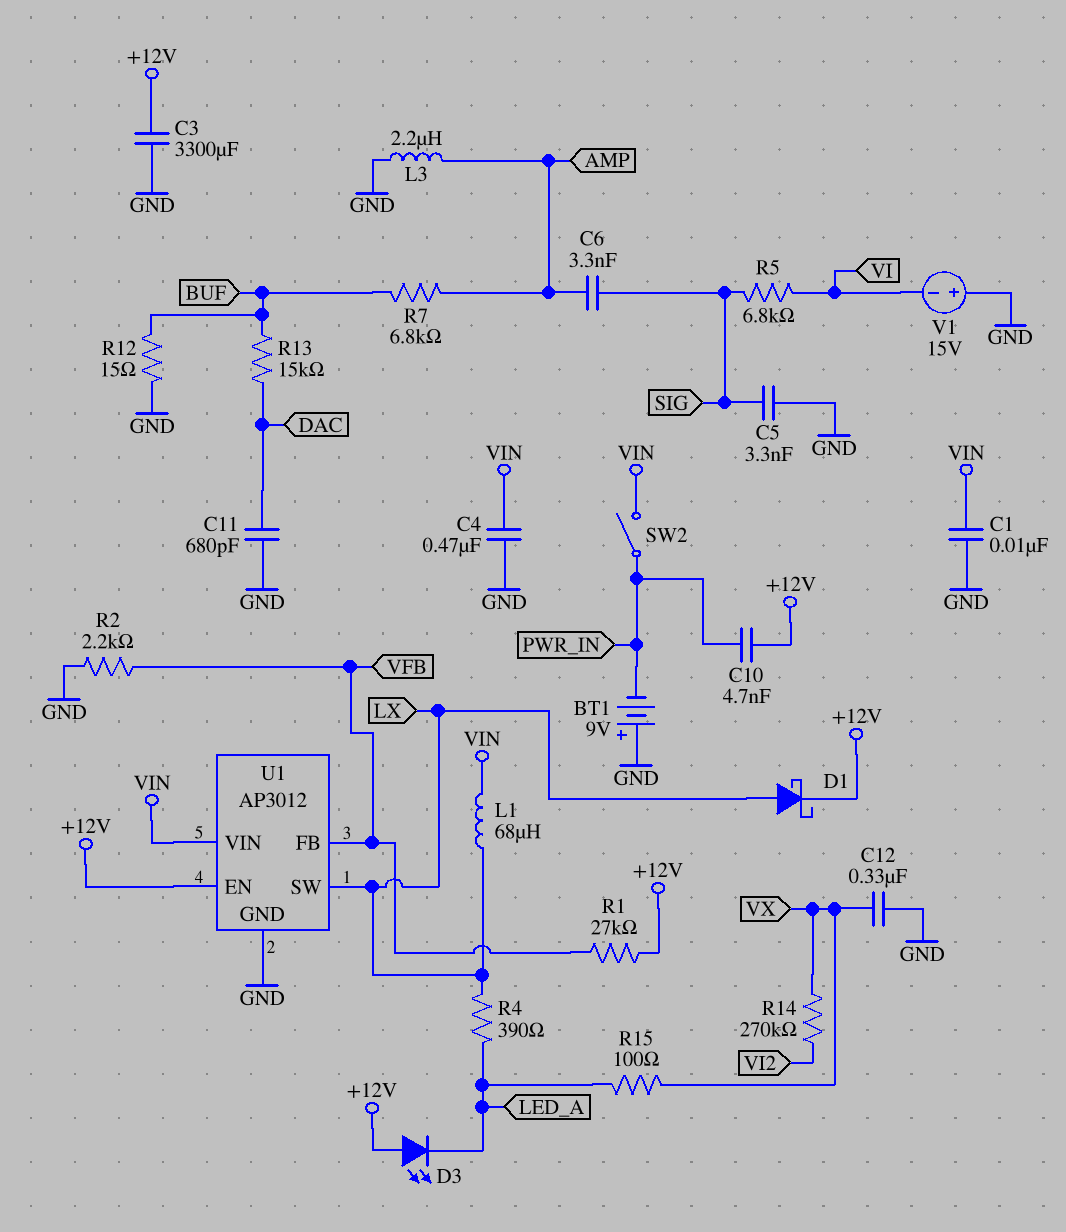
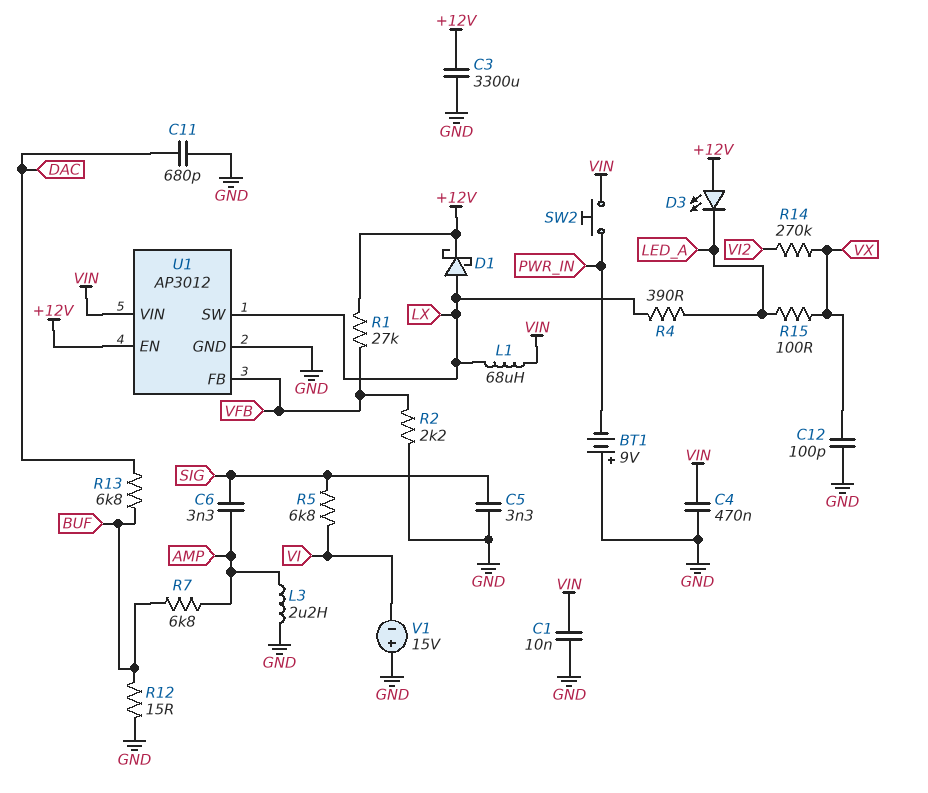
C10: 4.7nF (+12V, PWR_IN) -> none
C12: 330nF (GND, VX) -> 100pF (GND, VX)
R13: 15k (BUF, DAC) -> 6.8k (BUF, DAC)
SW2: switch (PWR_IN, VIN) -> button (PWR_IN, VIN)

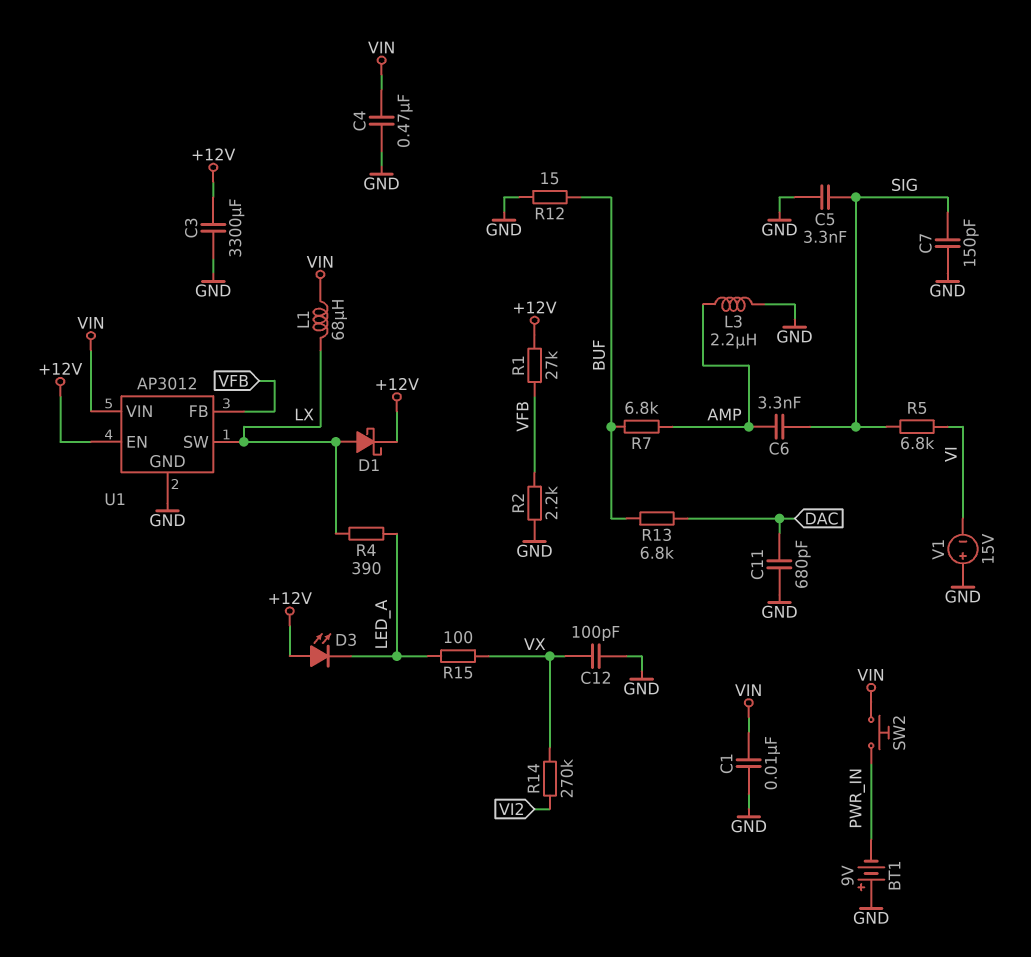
C7: none -> 150pF (GND, SIG)

